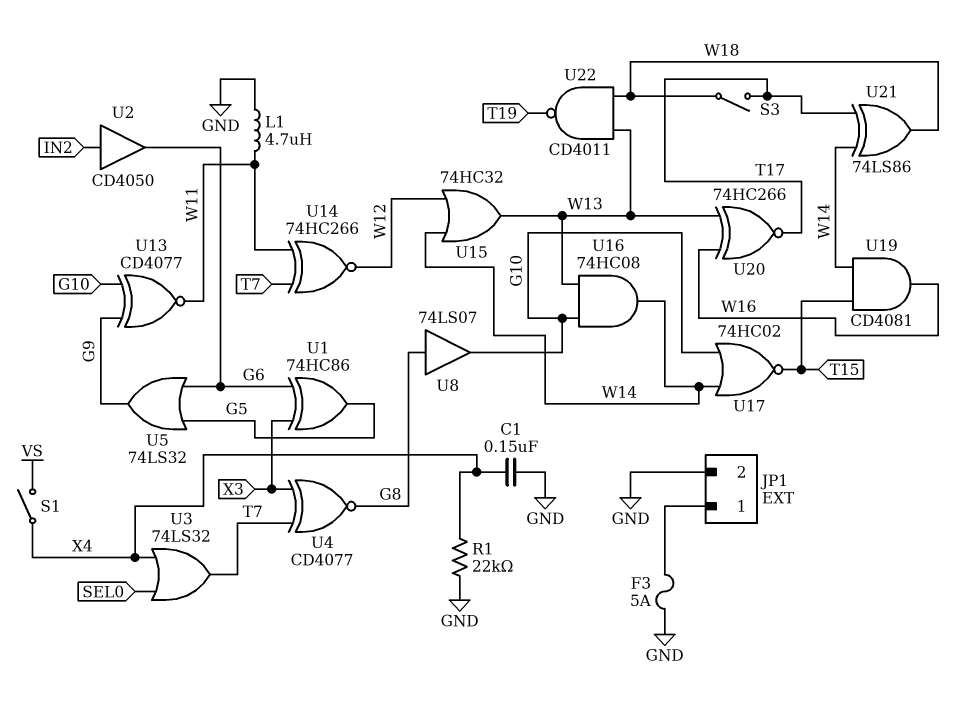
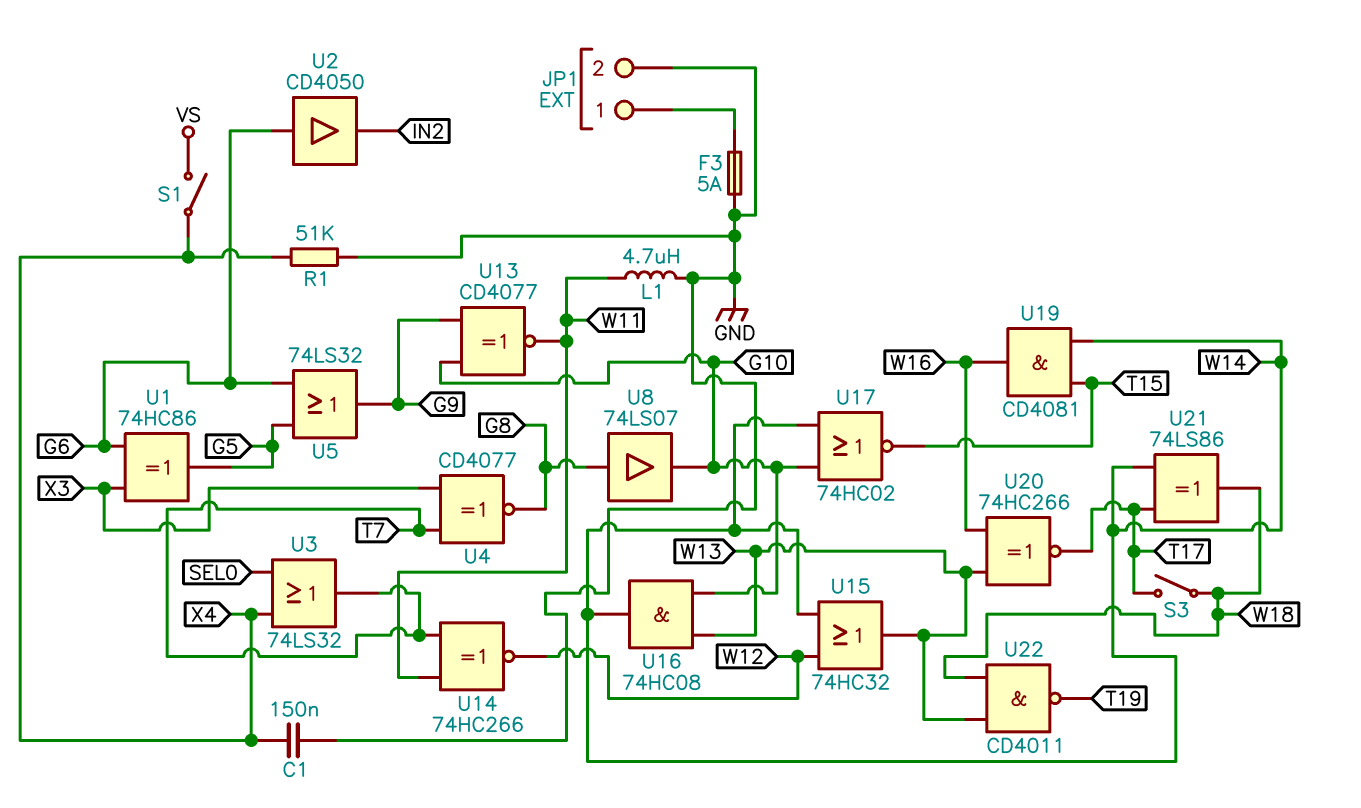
R1: 22k (GND, X4) -> 51k (GND, X4)
U2: buffer CD4050 (in IN2, out G6) -> buffer CD4050 (in G6, out IN2)

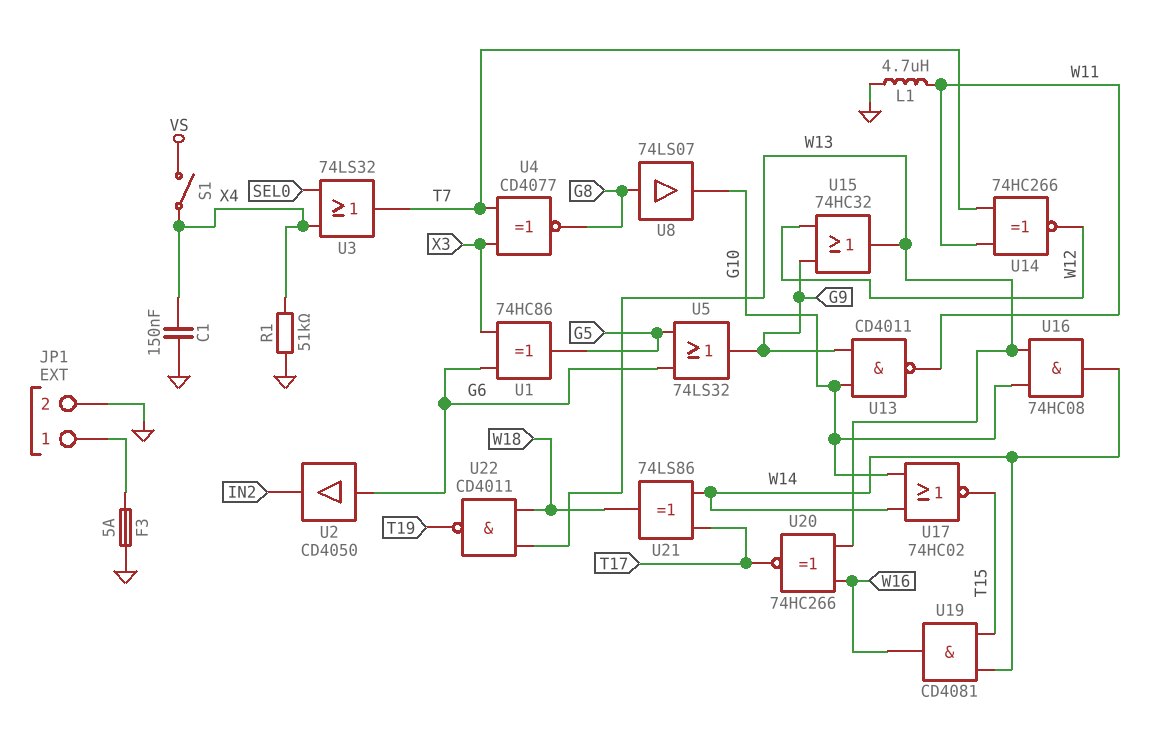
S3: switch (T17, W18) -> none
U13: XNOR CD4077 (in G9, in G10, out W11) -> NAND CD4011 (in G9, in G10, out W11)
U15: OR 74HC32 (in W12, in W14, out W13) -> OR 74HC32 (in G9, in W12, out W13)

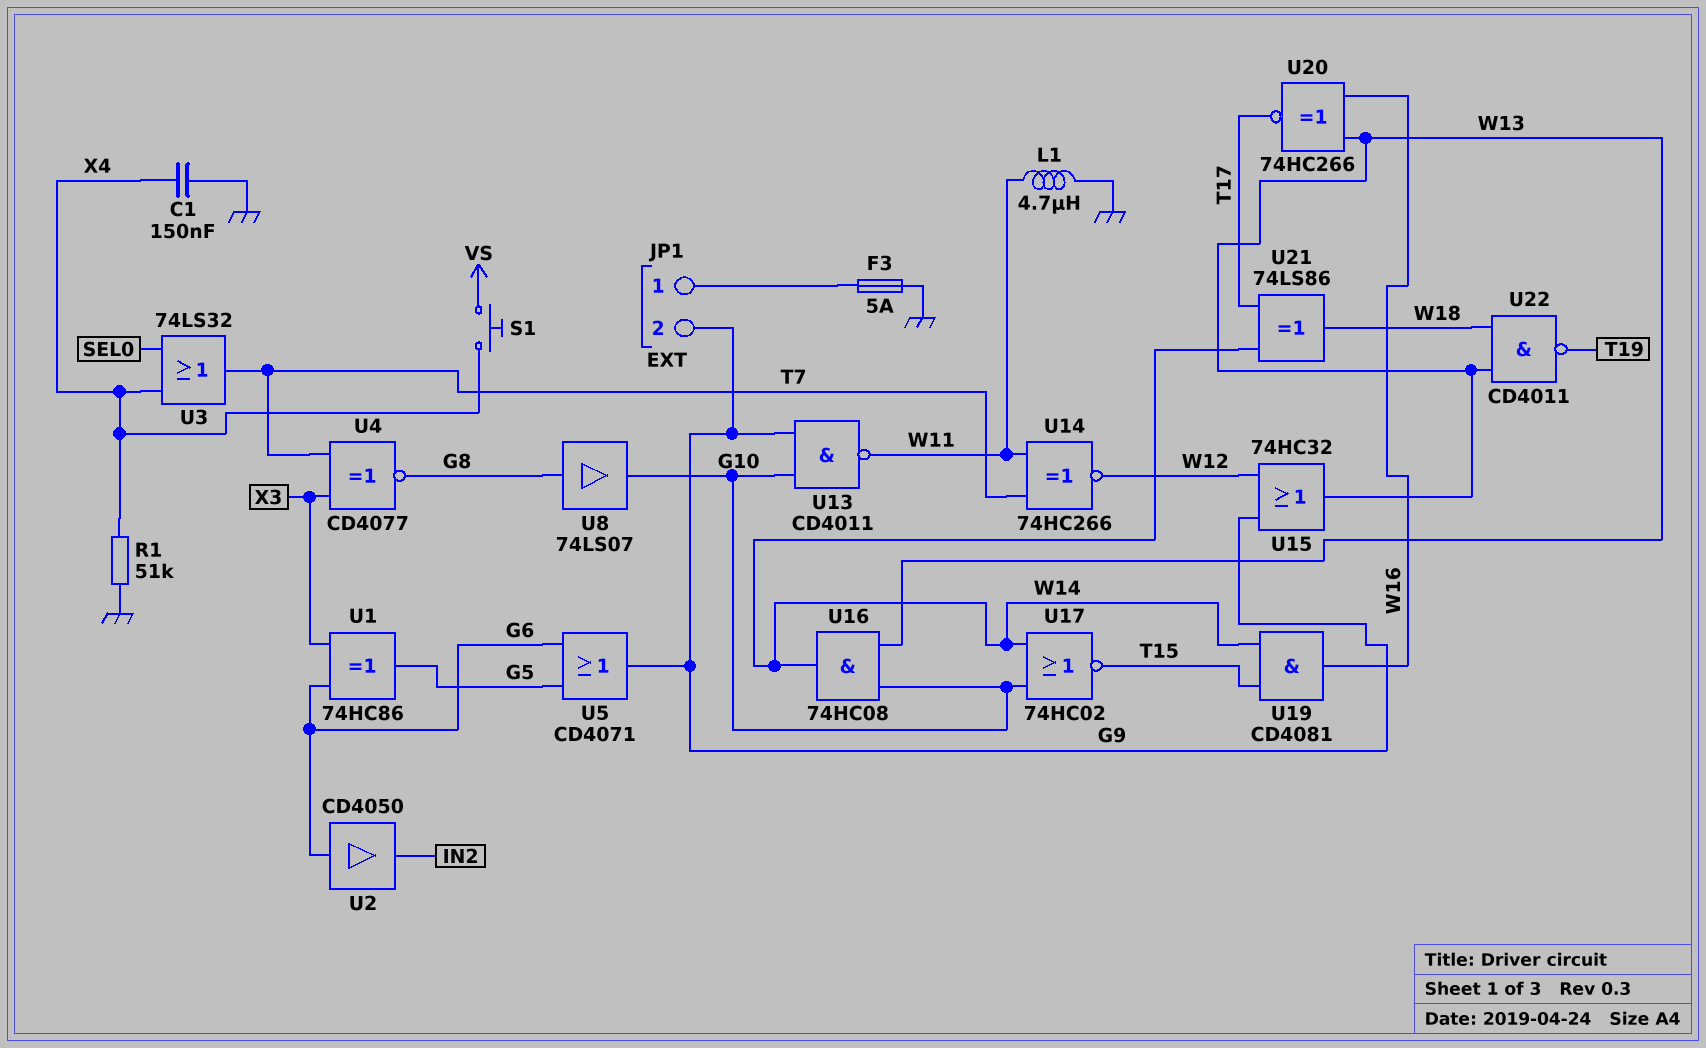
JP1 pin 2: GND -> G9
S1: switch (VS, X4) -> button (VS, X4)
U5: OR 74LS32 (in G5, in G6, out G9) -> OR CD4071 (in G5, in G6, out G9)

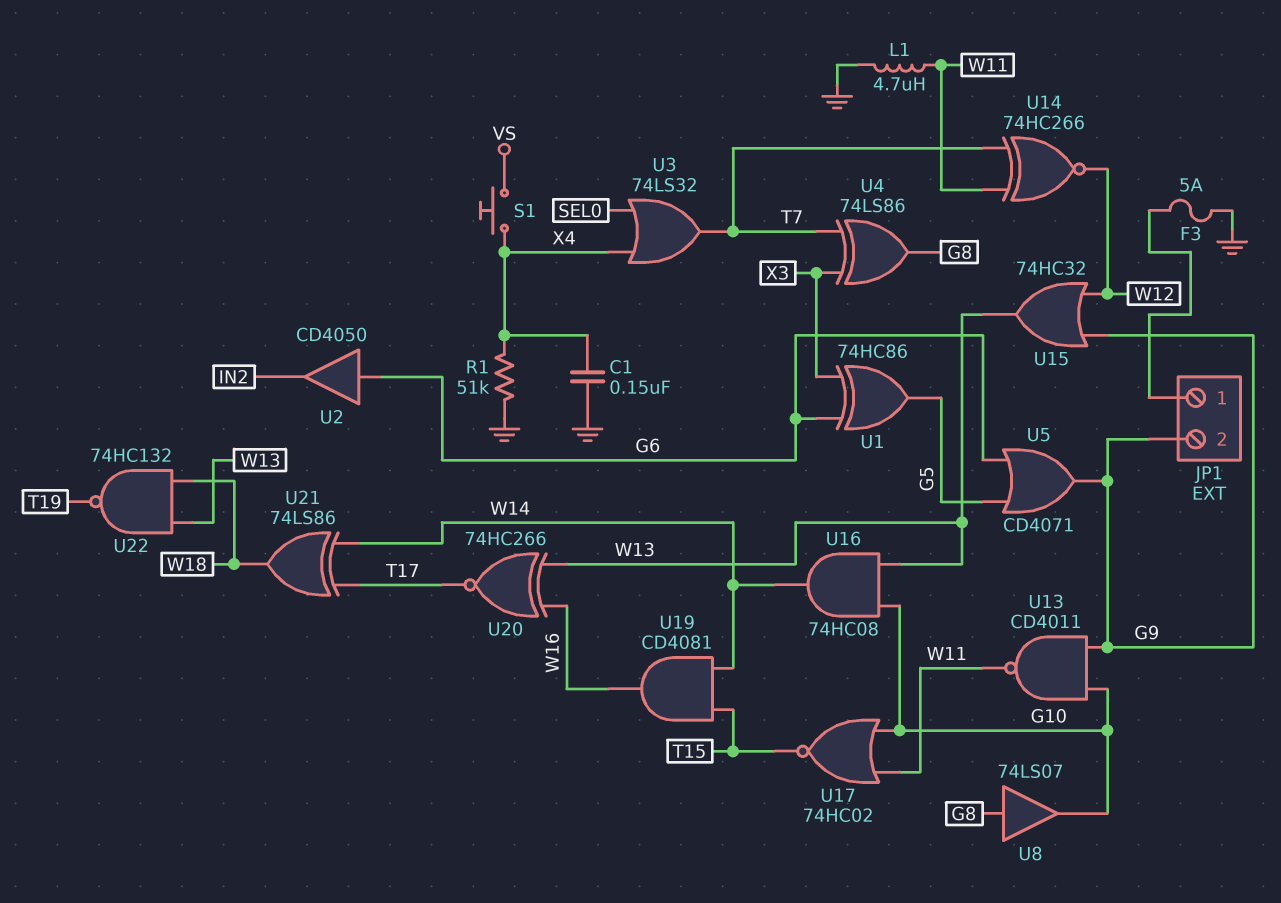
U4: XNOR CD4077 (in T7, in X3, out G8) -> XOR 74LS86 (in T7, in X3, out G8)
U17: NOR 74HC02 (in G10, in W14, out T15) -> NOR 74HC02 (in G10, in W11, out T15)
U22: NAND CD4011 (in W13, in W18, out T19) -> NAND 74HC132 (in W13, in W18, out T19)

